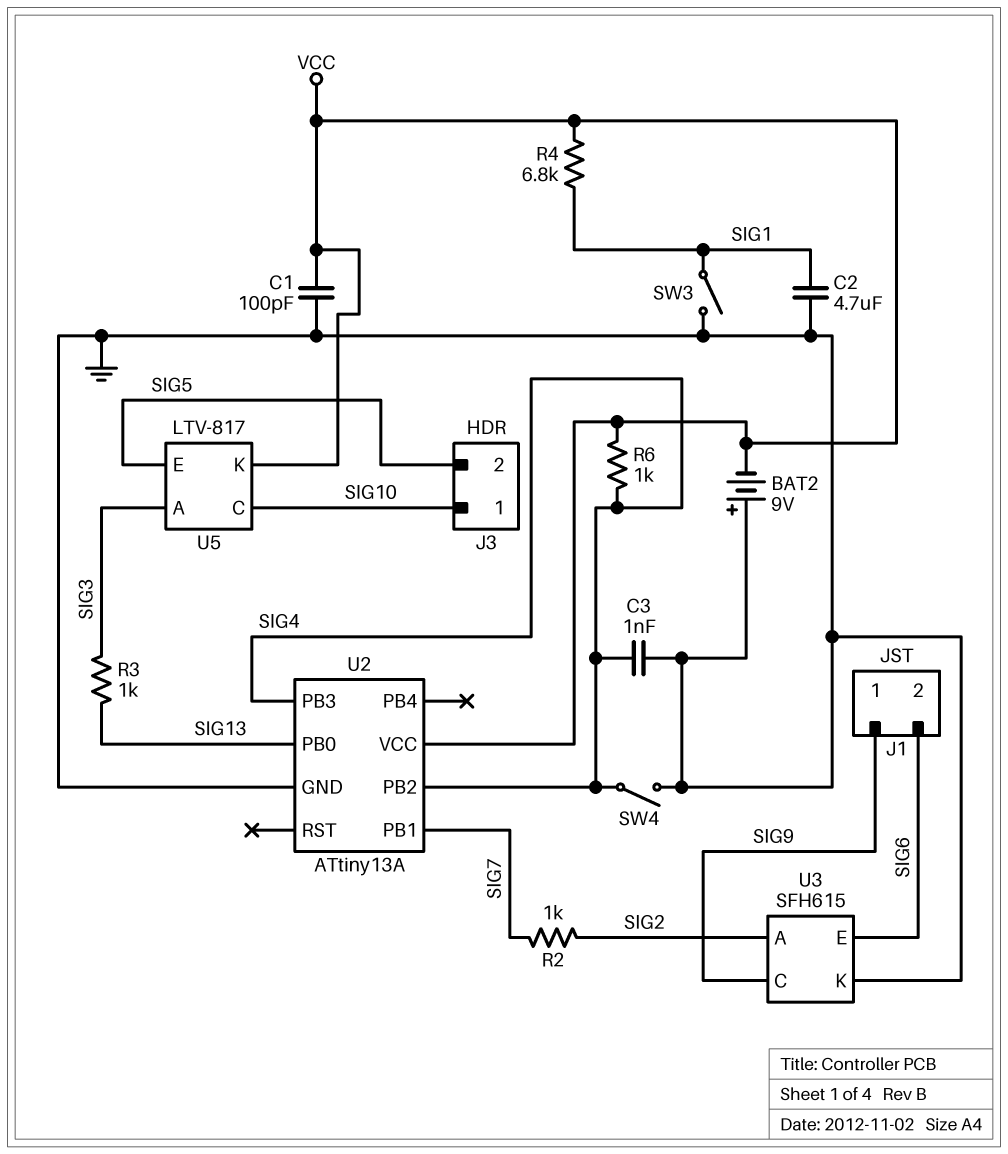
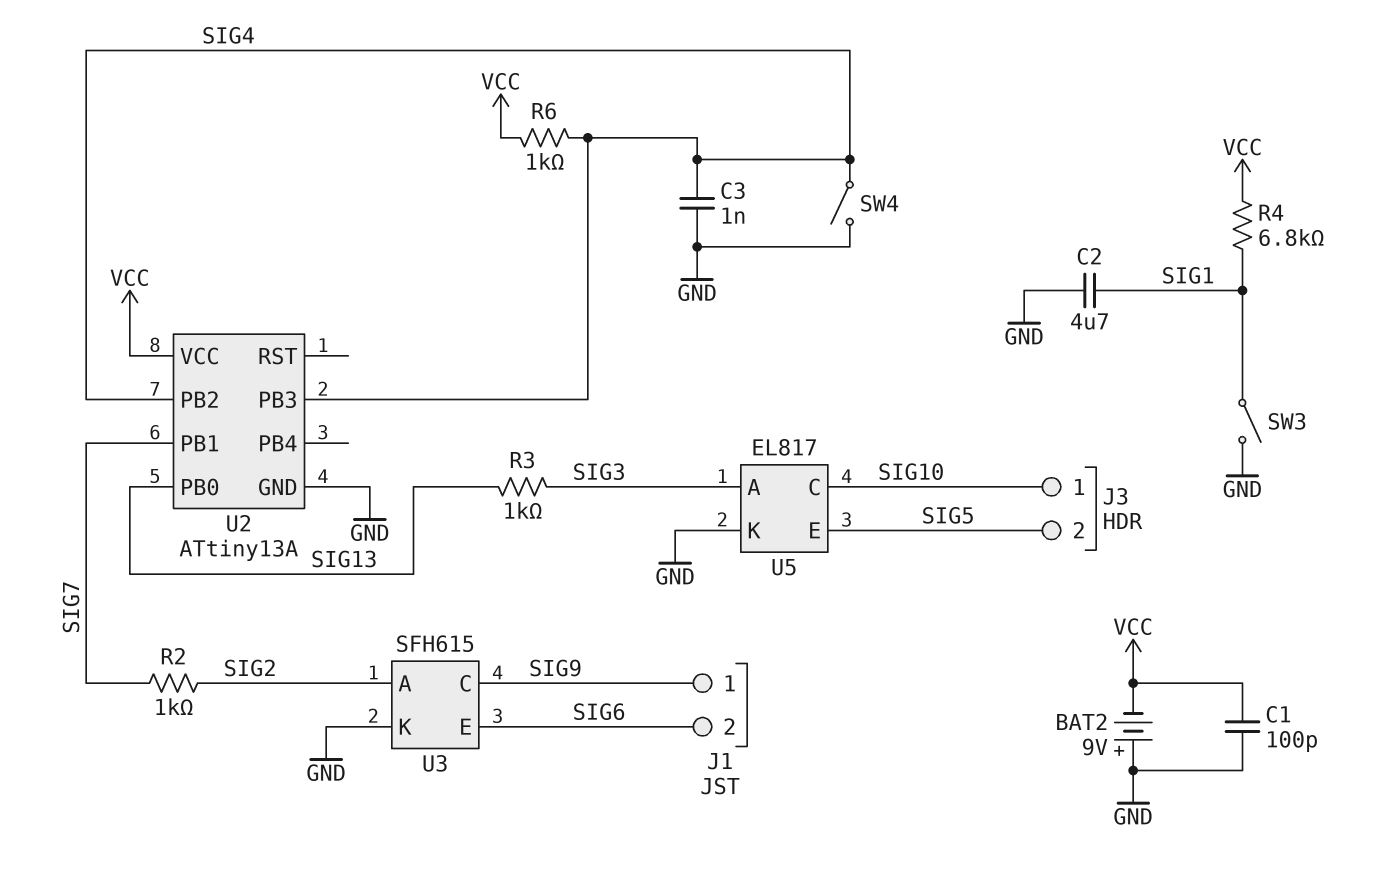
U5: LTV-817 -> EL817
U5 pin K: VCC -> GND

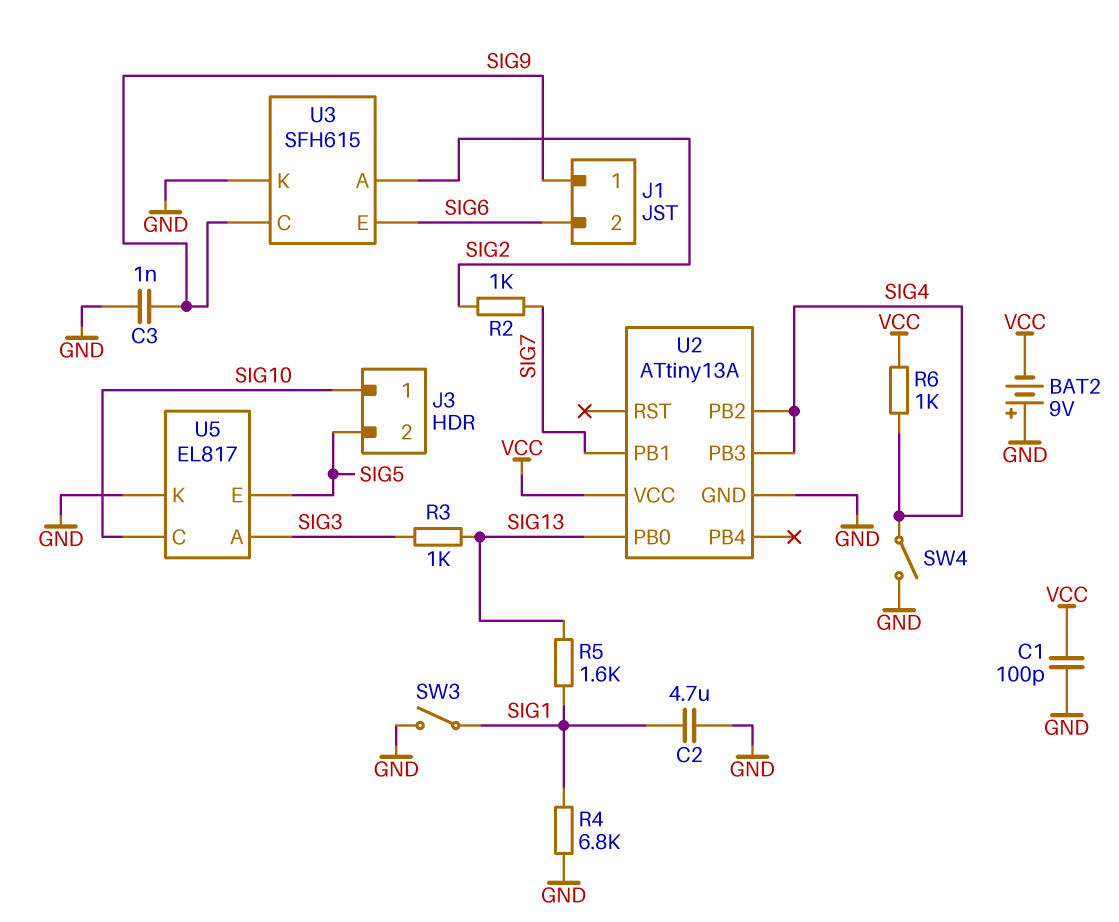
C3: 1nF (GND, SIG4) -> 1nF (GND, SIG9)
R4: 6.8k (SIG1, VCC) -> 6.8k (GND, SIG1)
R5: none -> 1.6k (SIG1, SIG13)

